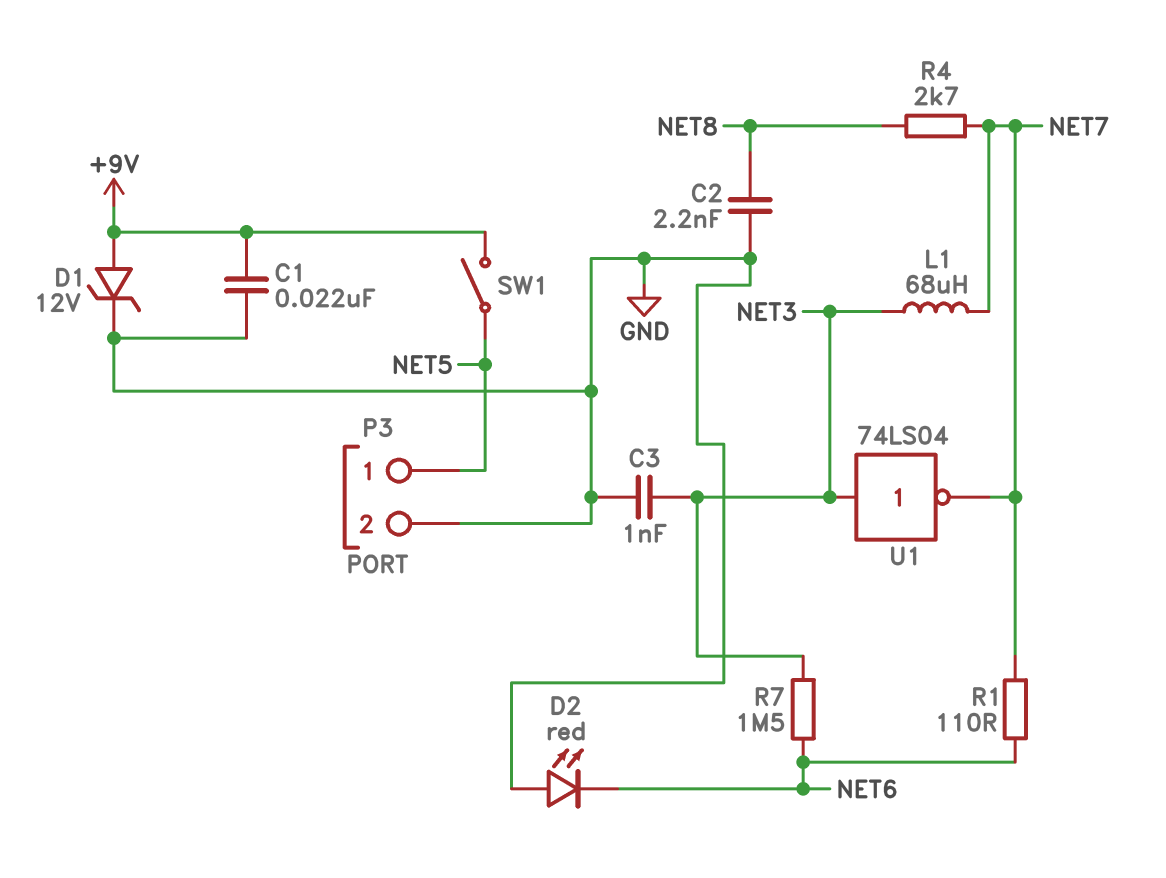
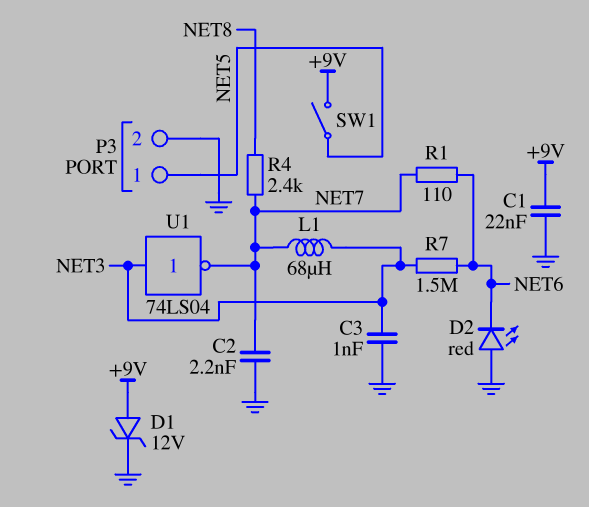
C2: 2.2nF (GND, NET8) -> 2.2nF (GND, NET7)
R4: 2.7k (NET7, NET8) -> 2.4k (NET7, NET8)

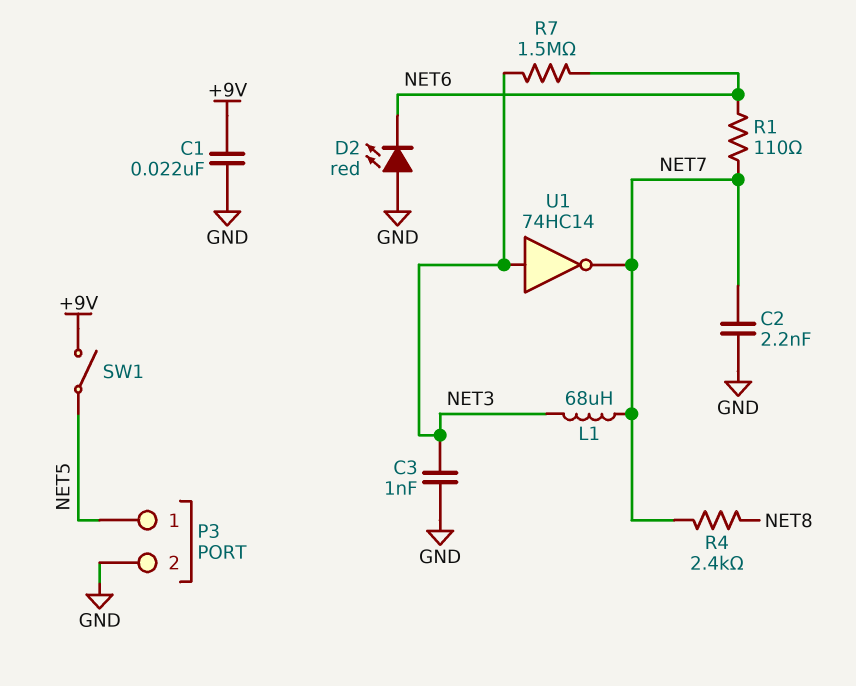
D1: zener 12V (A +9V, K GND) -> none
U1: NOT 74LS04 (in NET3, out NET7) -> NOT 74HC14 (in NET3, out NET7)

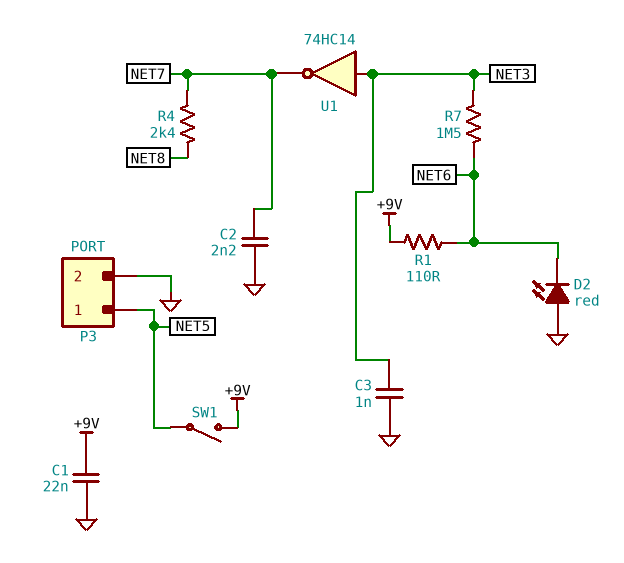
L1: 68uH (NET3, NET7) -> none
R1: 110 (NET6, NET7) -> 110 (+9V, NET6)

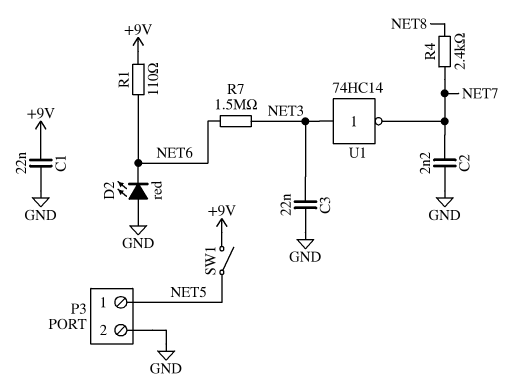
C3: 1nF (GND, NET3) -> 22nF (GND, NET3)

